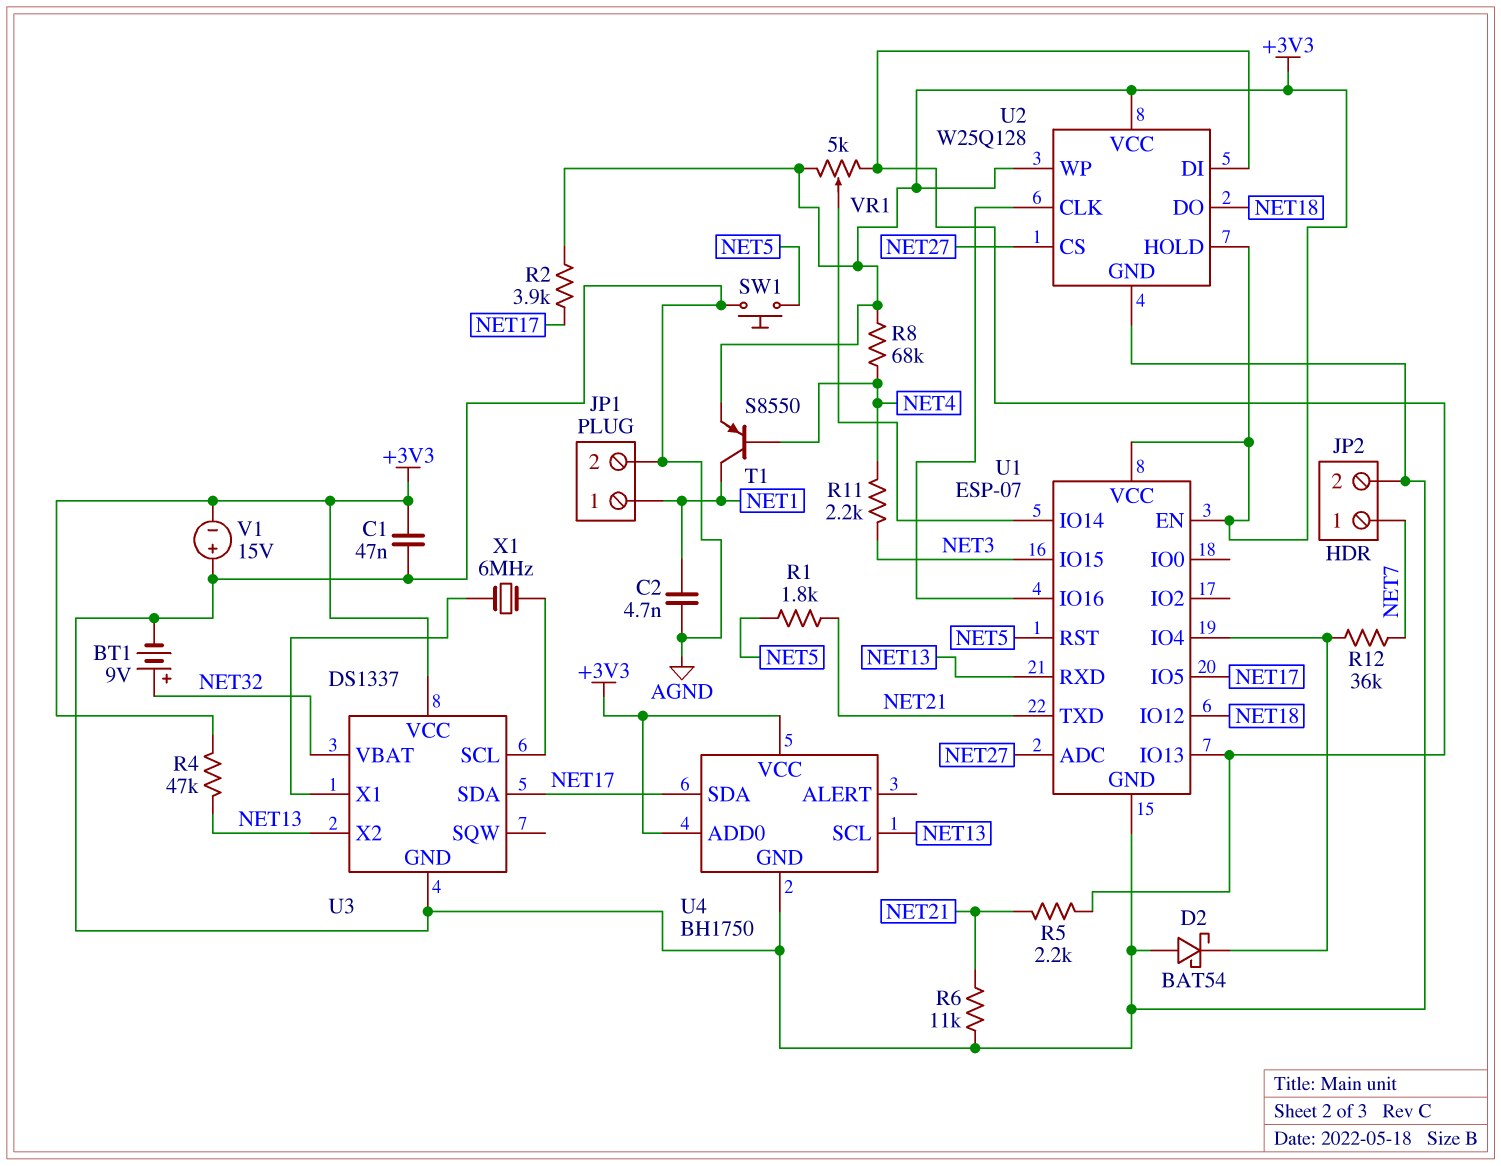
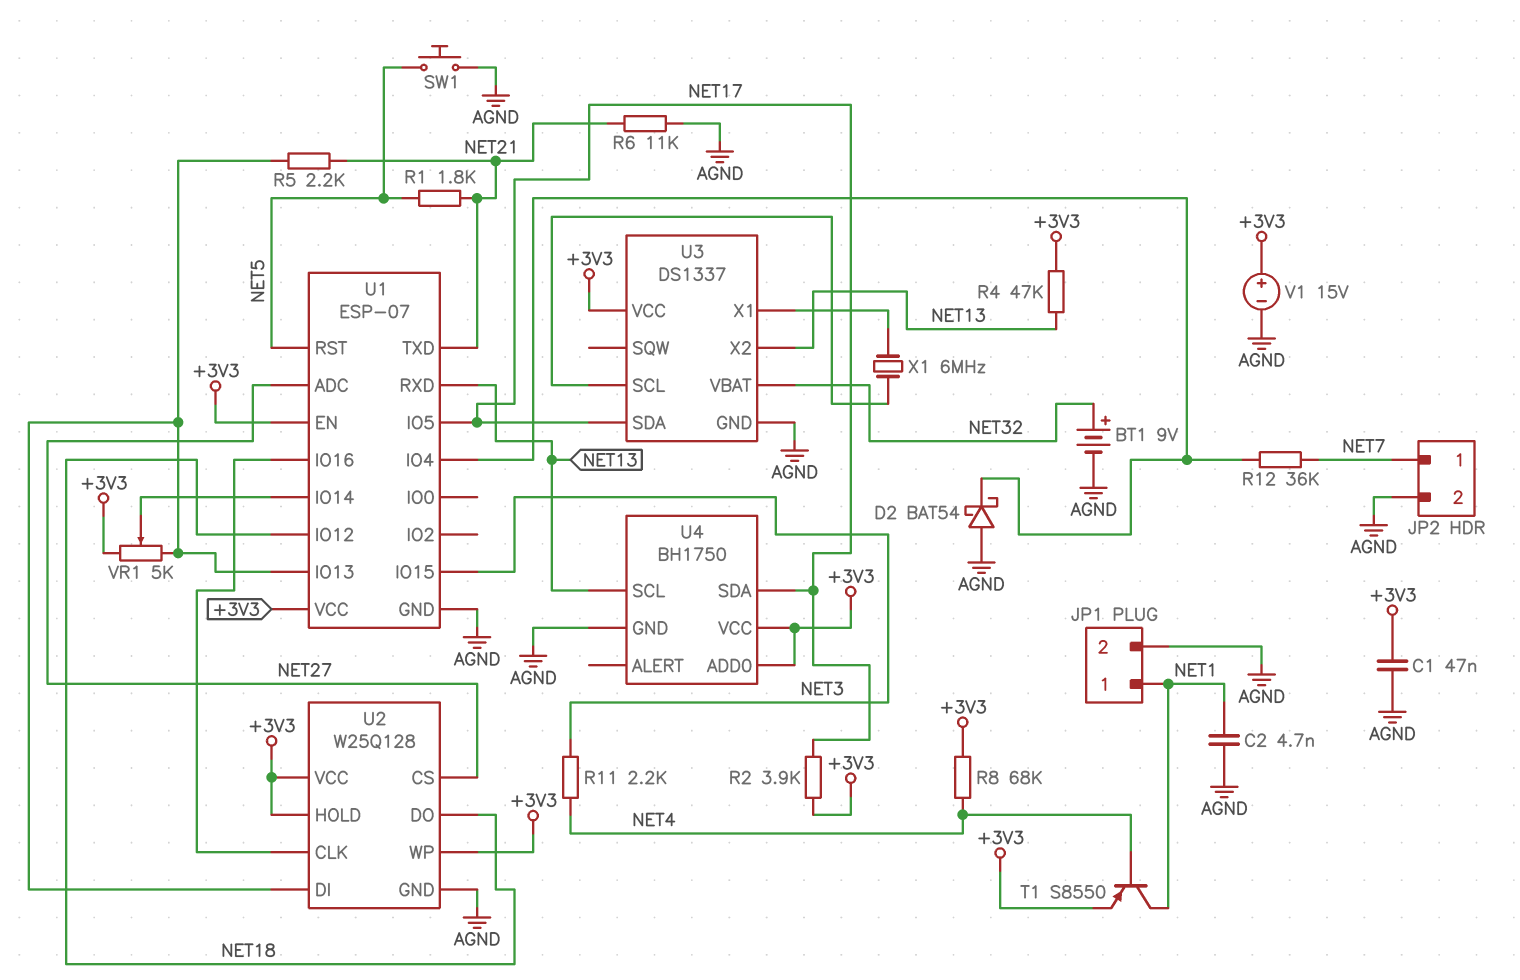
V1: 15V (plus AGND, minus +3V3) -> 15V (plus +3V3, minus AGND)

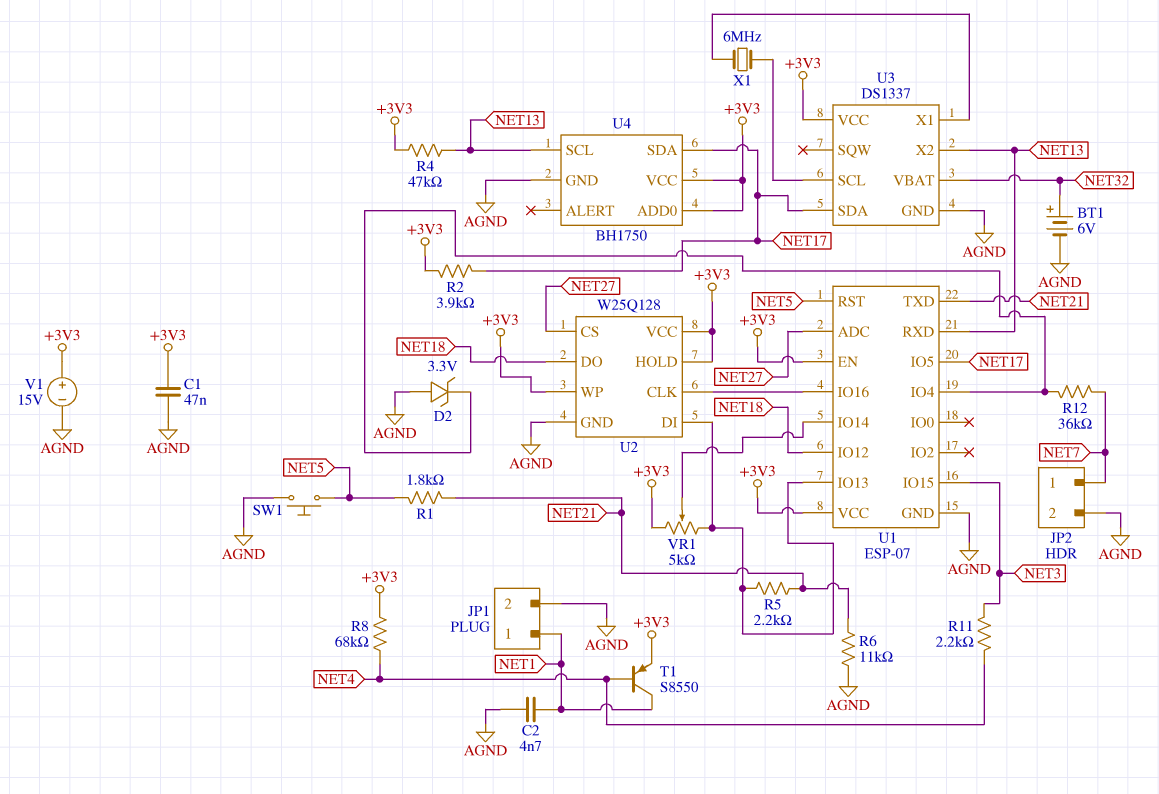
BT1: 9V (plus NET32, minus AGND) -> 6V (plus NET32, minus AGND)
D2: schottky BAT54 (A AGND, K U1/IO4) -> zener 3.3V (A AGND, K U1/IO4)

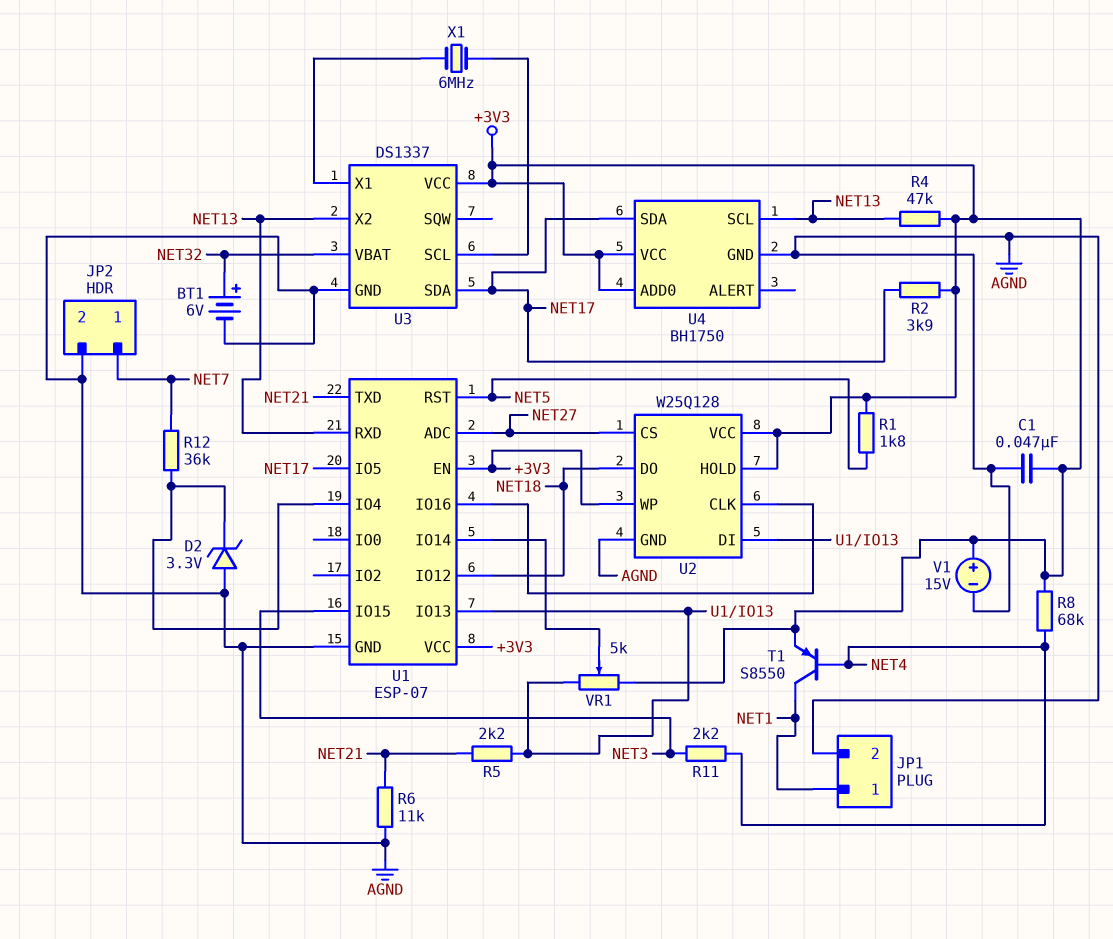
C2: 4.7nF (AGND, NET1) -> none
R1: 1.8k (NET5, NET21) -> 1.8k (+3V3, NET5)
SW1: button (AGND, NET5) -> none

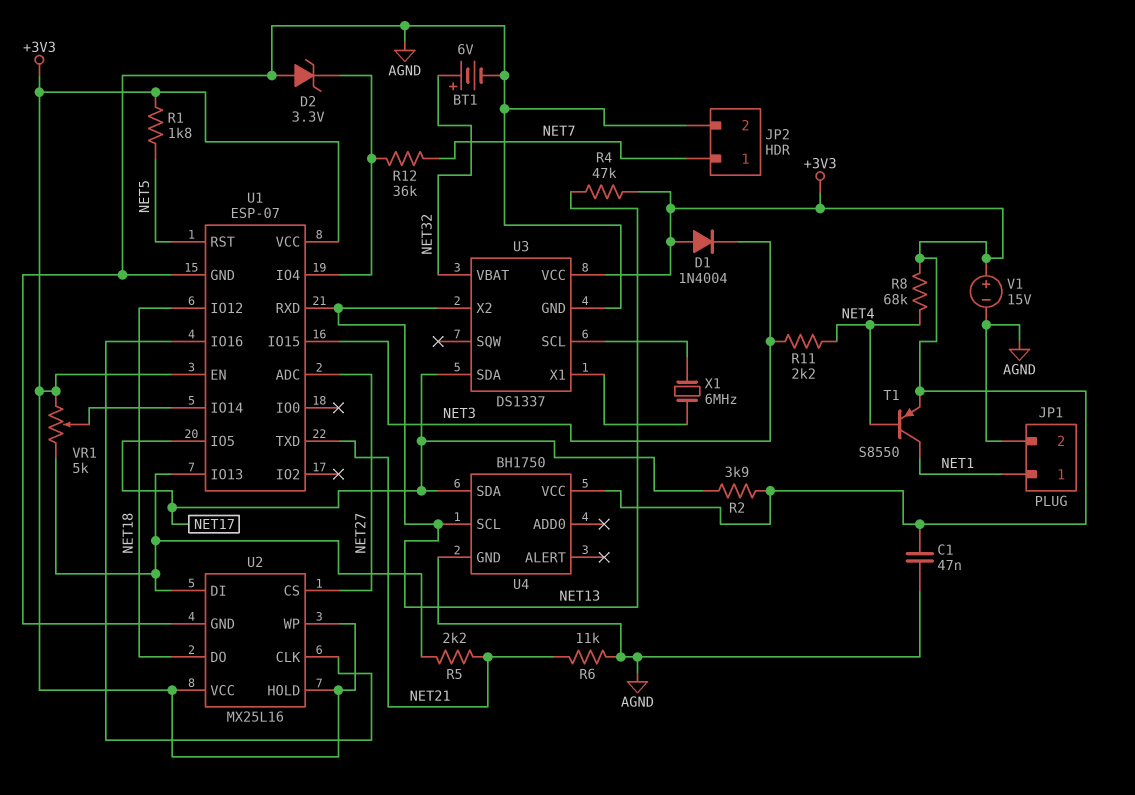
D1: none -> diode 1N4004 (A +3V3, K NET3)
U2: W25Q128 -> MX25L16
U4 pin ADD0: +3V3 -> none

